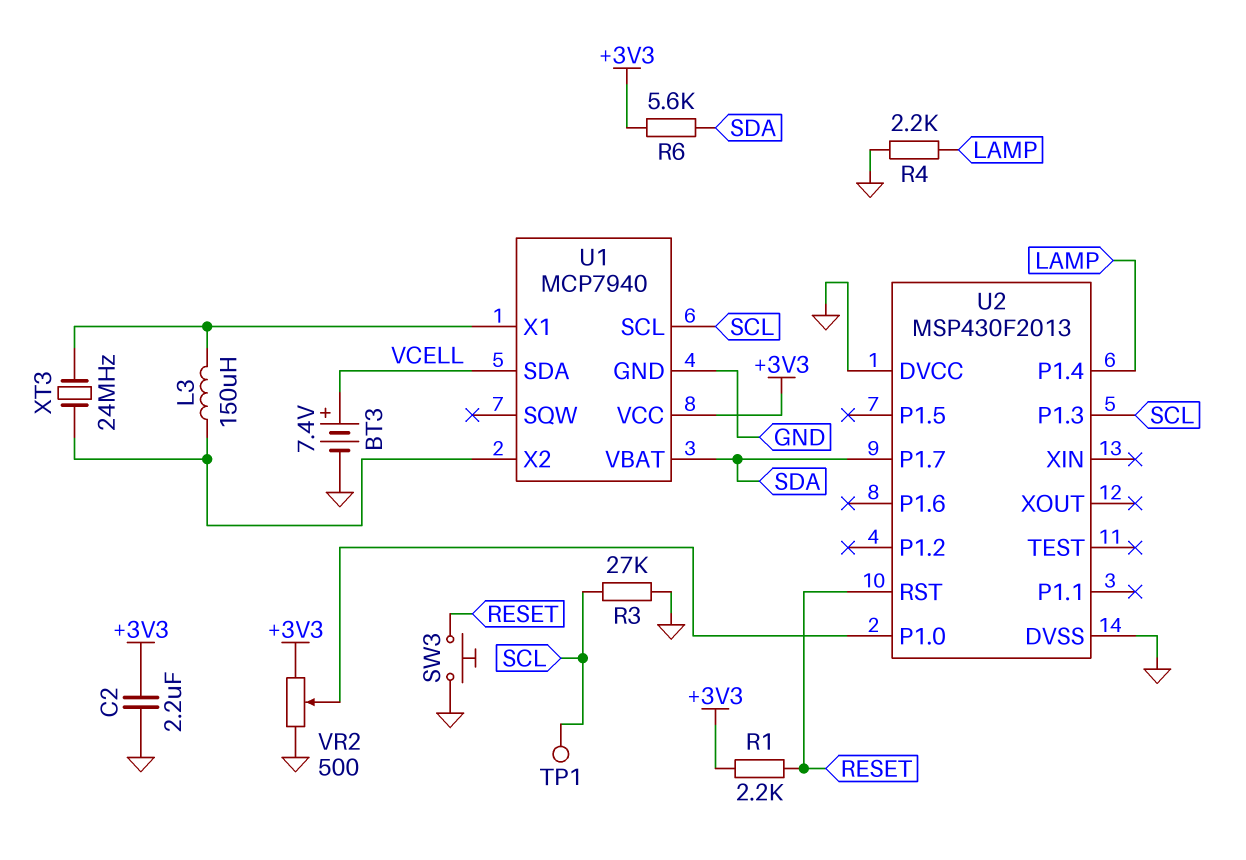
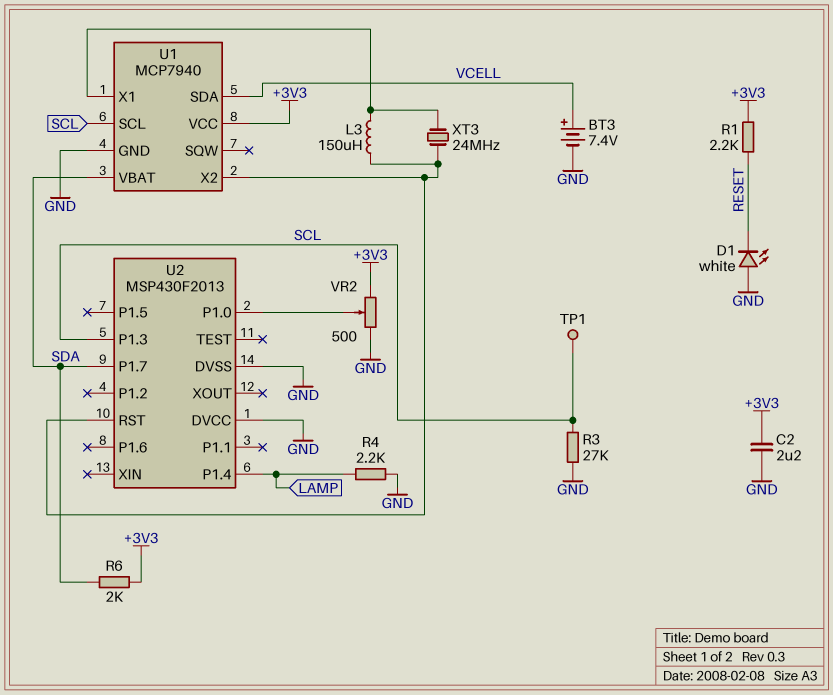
D1: none -> LED white (A GND, K RESET)
R6: 5.6k (+3V3, SDA) -> 2k (+3V3, SDA)
SW3: button (GND, RESET) -> none
U2 pin RST: RESET -> U1/X2

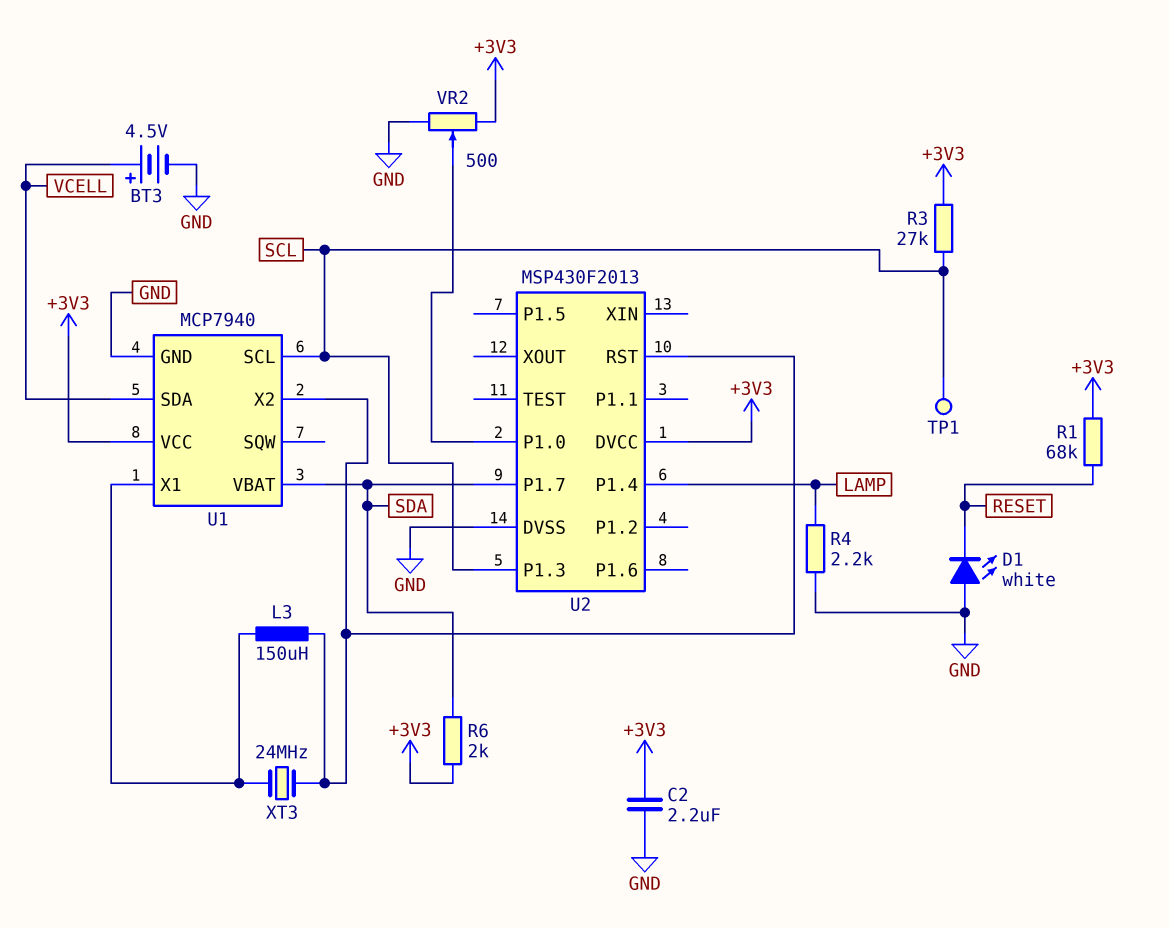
BT3: 7.4V (plus VCELL, minus GND) -> 4.5V (plus VCELL, minus GND)
R1: 2.2k (+3V3, RESET) -> 68k (+3V3, RESET)
R3: 27k (GND, SCL) -> 27k (+3V3, SCL)
U2 pin DVCC: GND -> +3V3

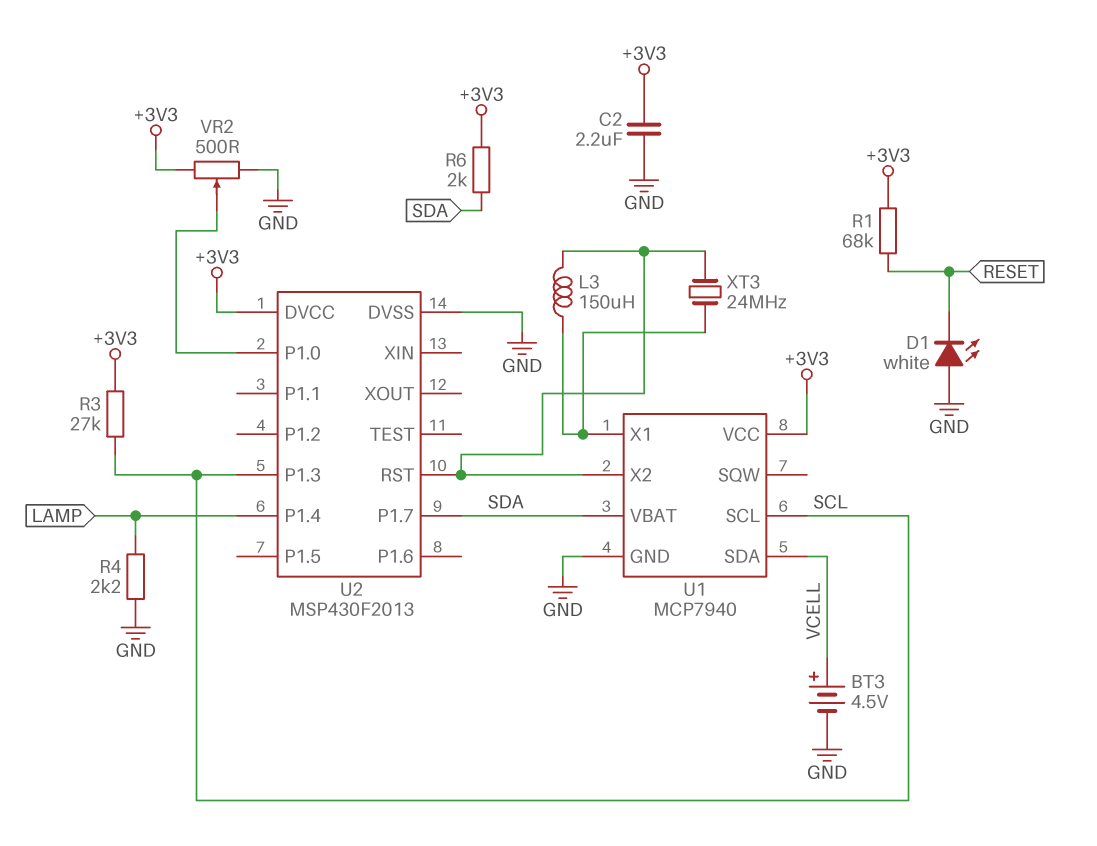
TP1: test point (SCL) -> none

